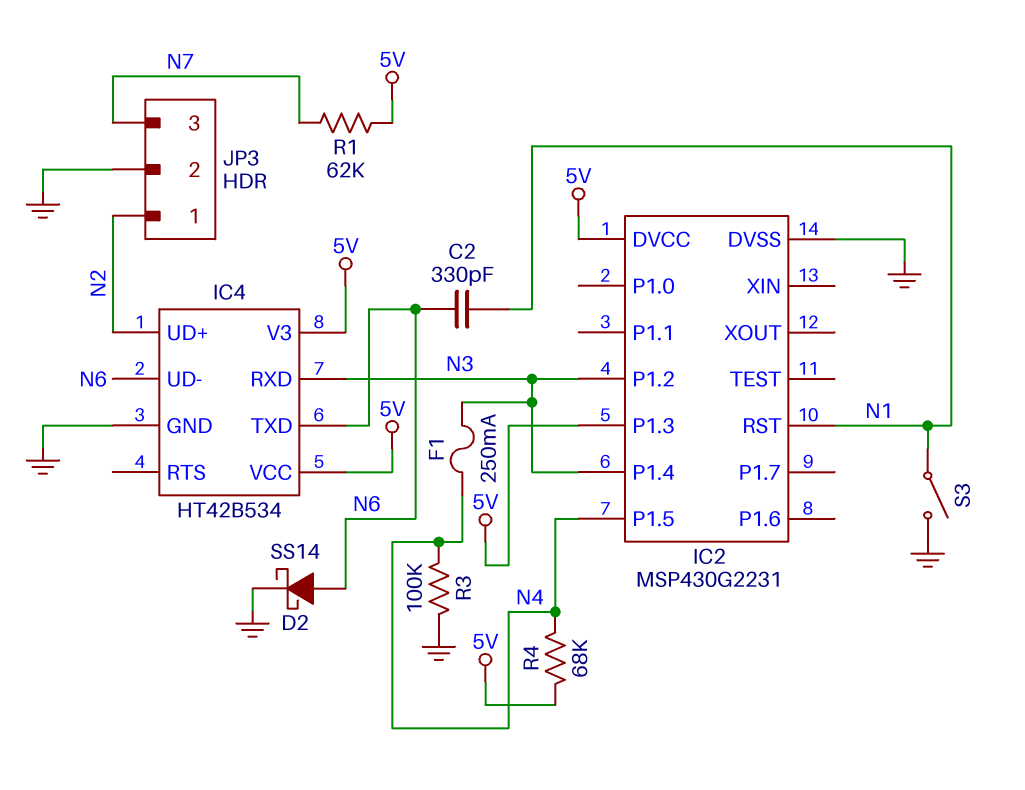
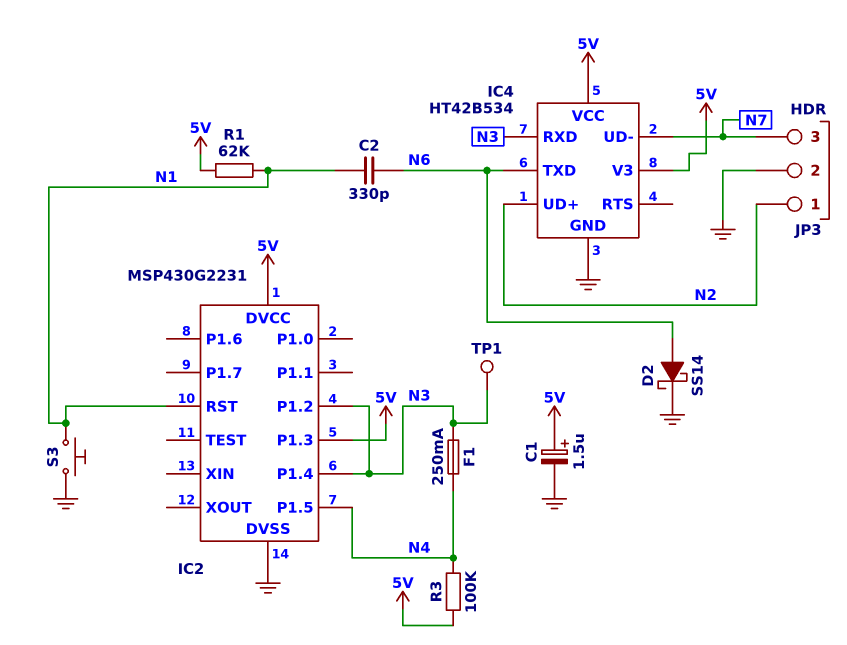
C1: none -> 1.5uF (plus 5V, minus GND)
IC4 pin UD-: N6 -> N7
R1: 62k (5V, N7) -> 62k (5V, N1)
R3: 100k (GND, N4) -> 100k (5V, N4)
R4: 68k (5V, N4) -> none
S3: switch (GND, N1) -> button (GND, N1)
TP1: none -> test point (N3)

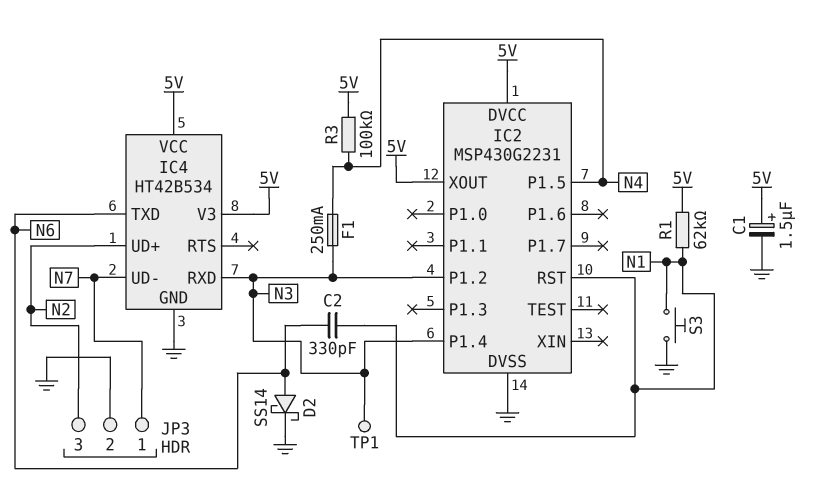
IC2 pin P1.3: 5V -> none
IC2 pin XOUT: none -> 5V
JP3 pin 1: N2 -> N7
JP3 pin 3: N7 -> N2

